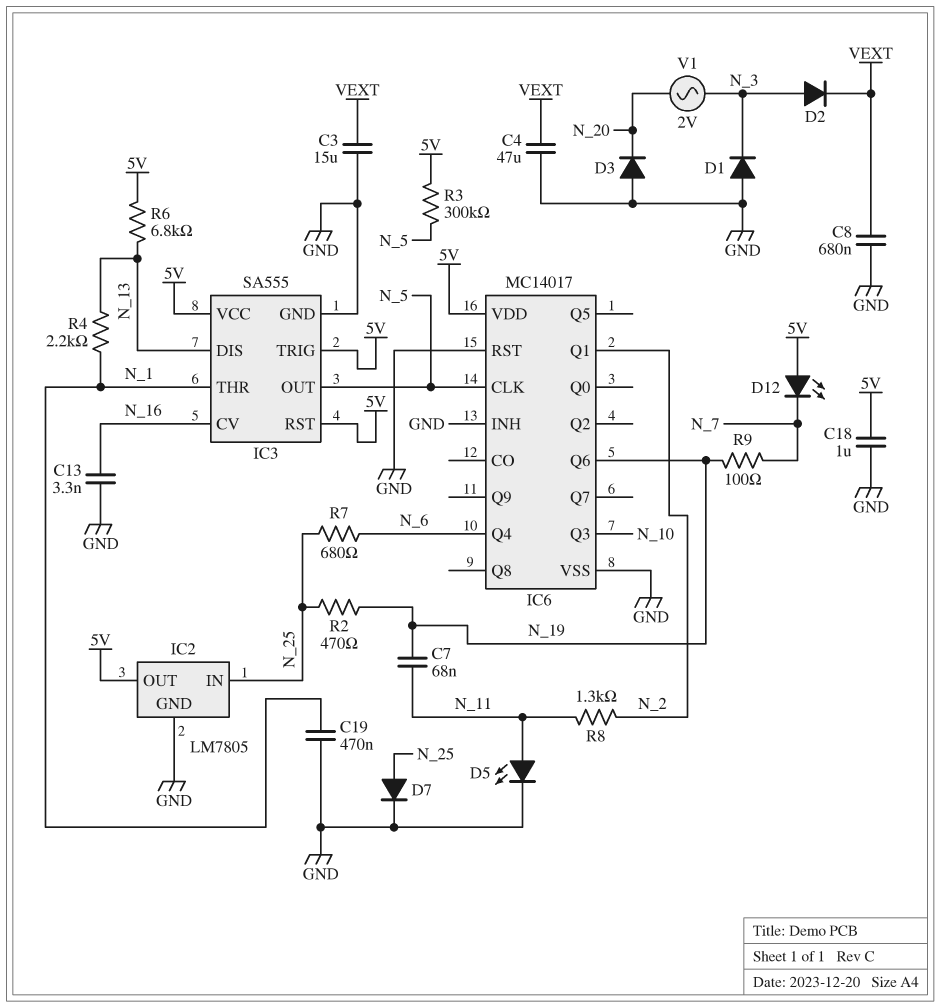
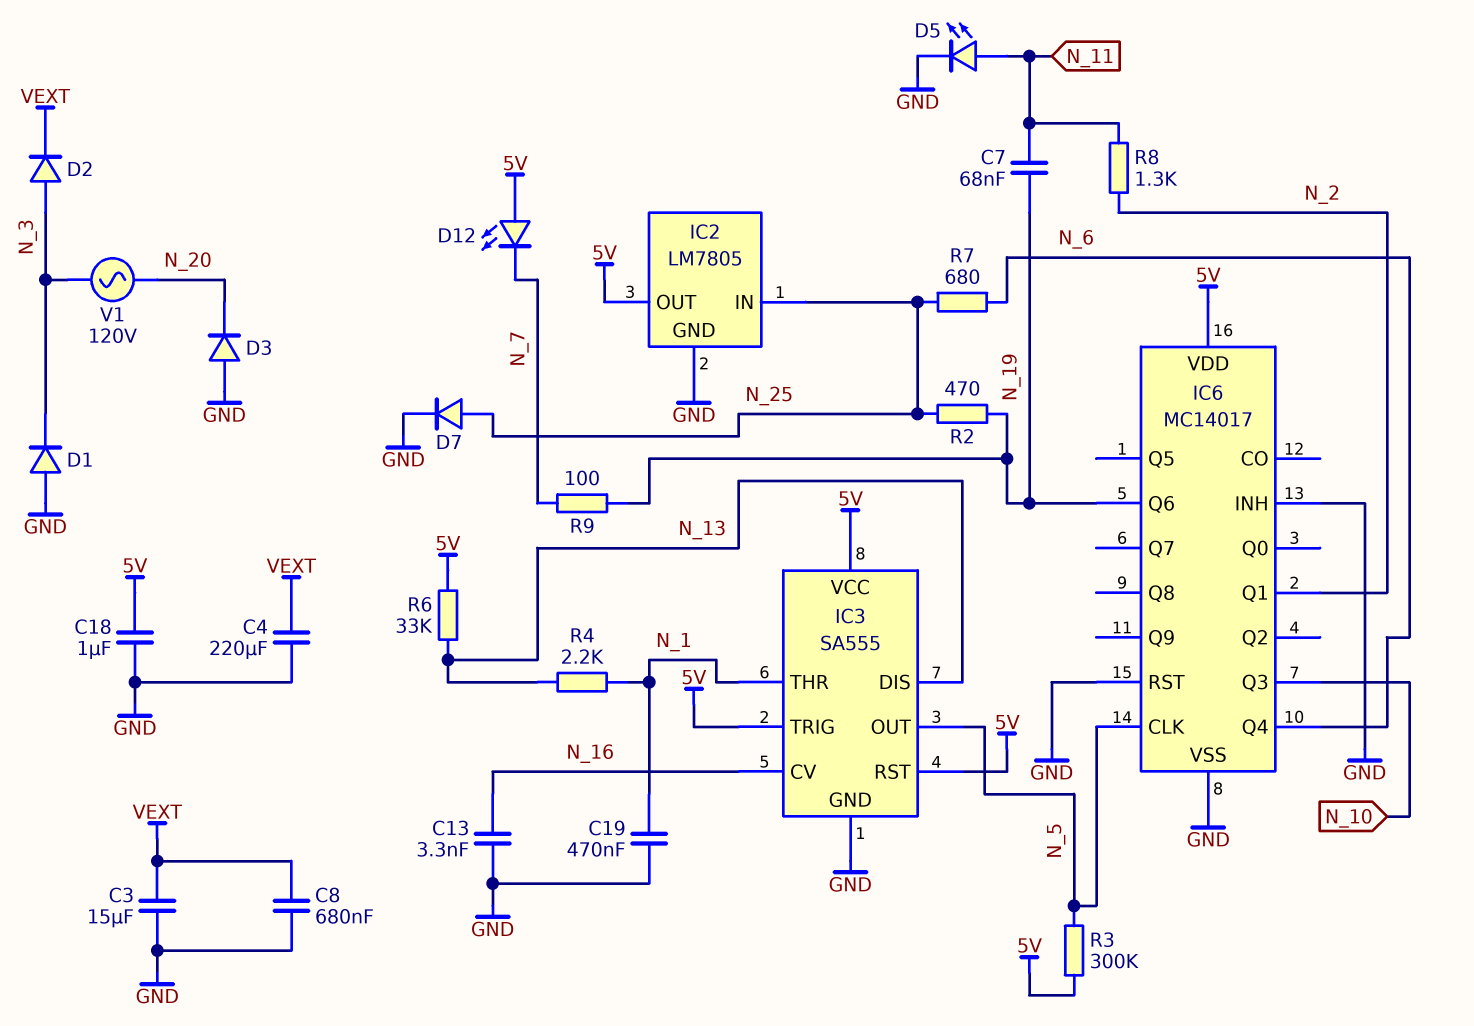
C4: 47uF (GND, VEXT) -> 220uF (GND, VEXT)
R6: 6.8k (5V, N_13) -> 33k (5V, N_13)
V1: AC 2V (N_3, N_20) -> AC 120V (N_3, N_20)

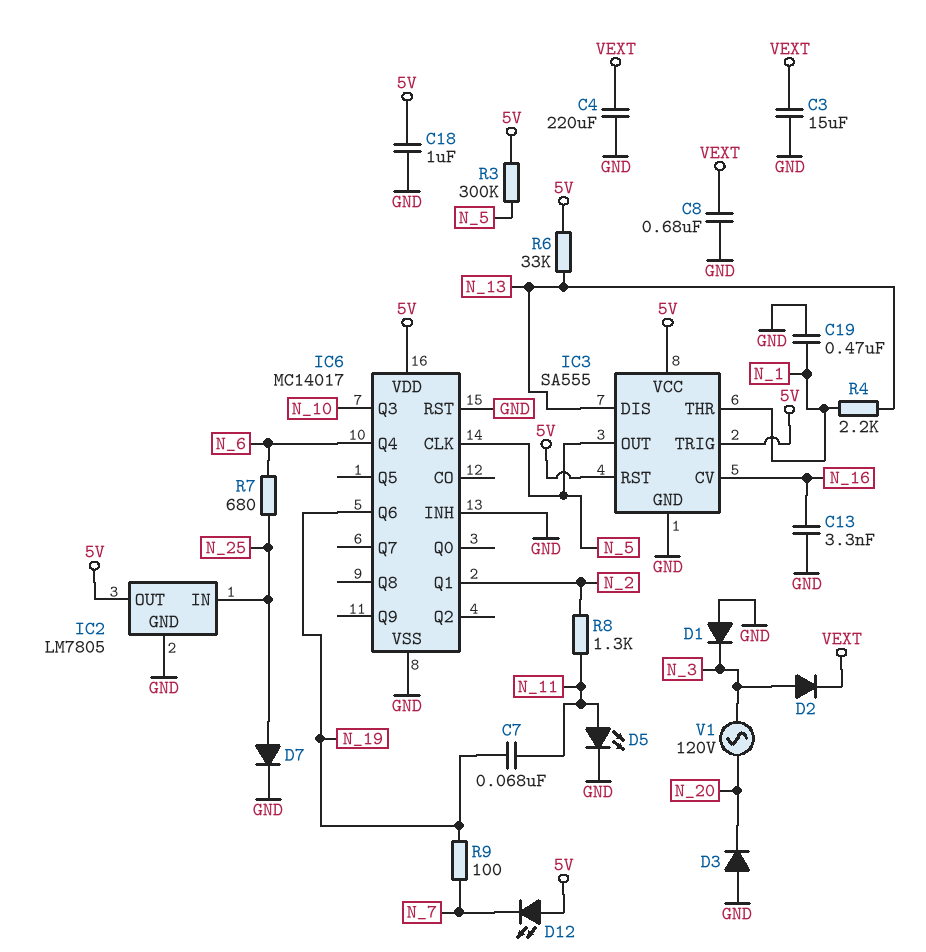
R2: 470 (N_19, N_25) -> none

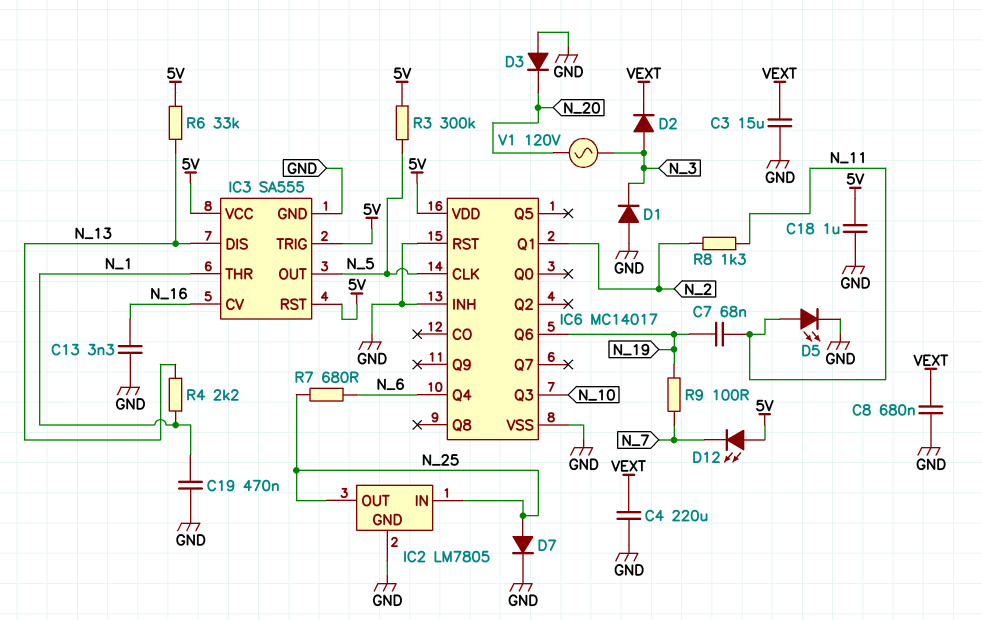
IC2 pin OUT: 5V -> N_25

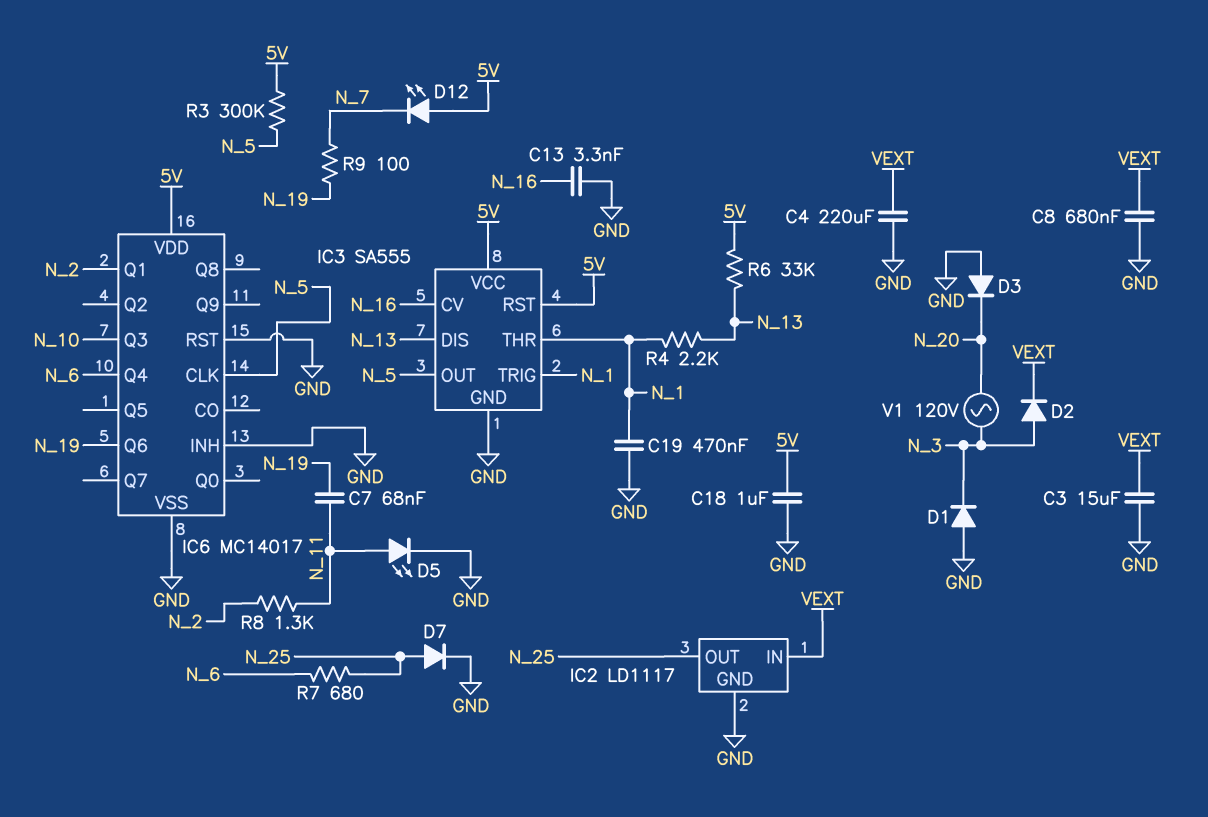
IC2: LM7805 -> LD1117
IC2 pin IN: N_25 -> VEXT
IC3 pin TRIG: 5V -> N_1

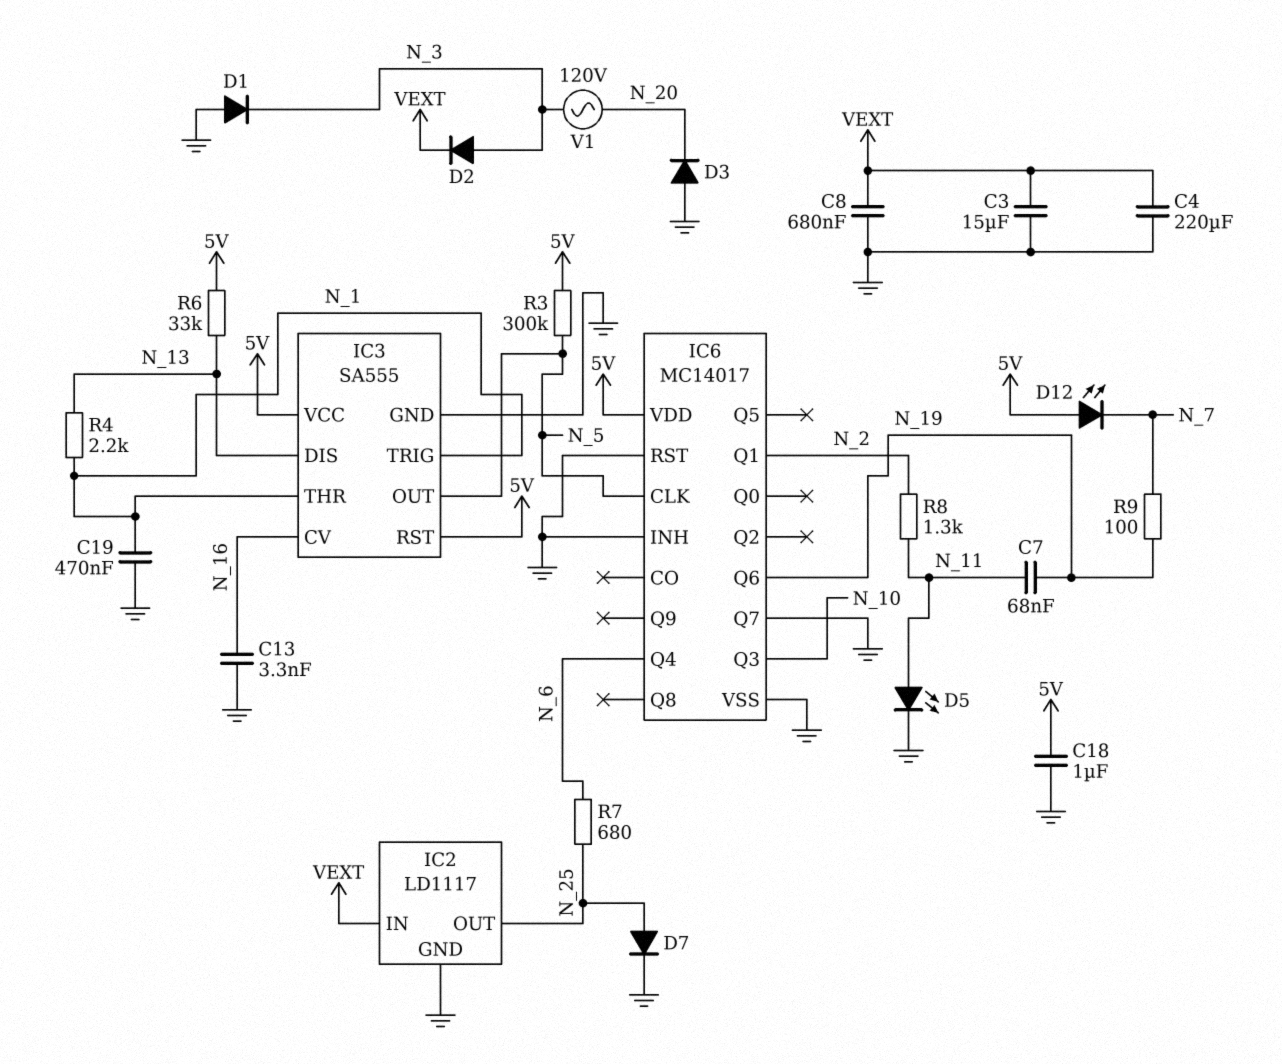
IC6 pin Q7: none -> GND

